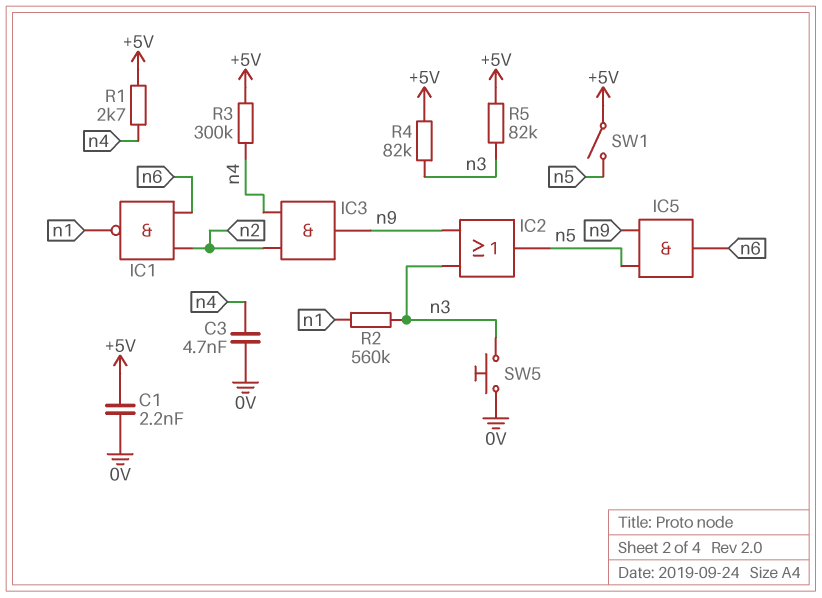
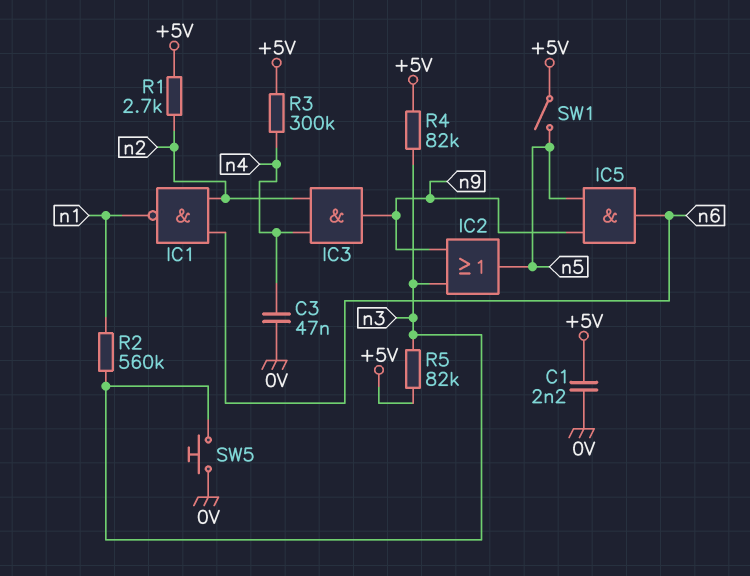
C3: 4.7nF (0V, n4) -> 47nF (0V, n4)
R1: 2.7k (+5V, n4) -> 2.7k (+5V, n2)

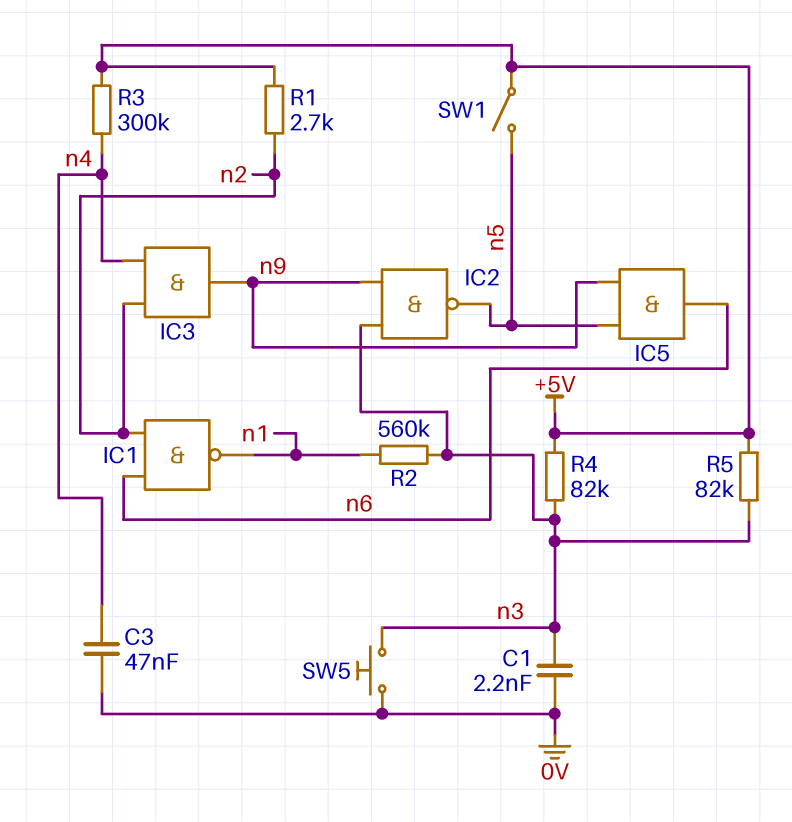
C1: 2.2nF (+5V, 0V) -> 2.2nF (0V, n3)
IC2: OR (in n3, in n9, out n5) -> NAND (in n3, in n9, out n5)

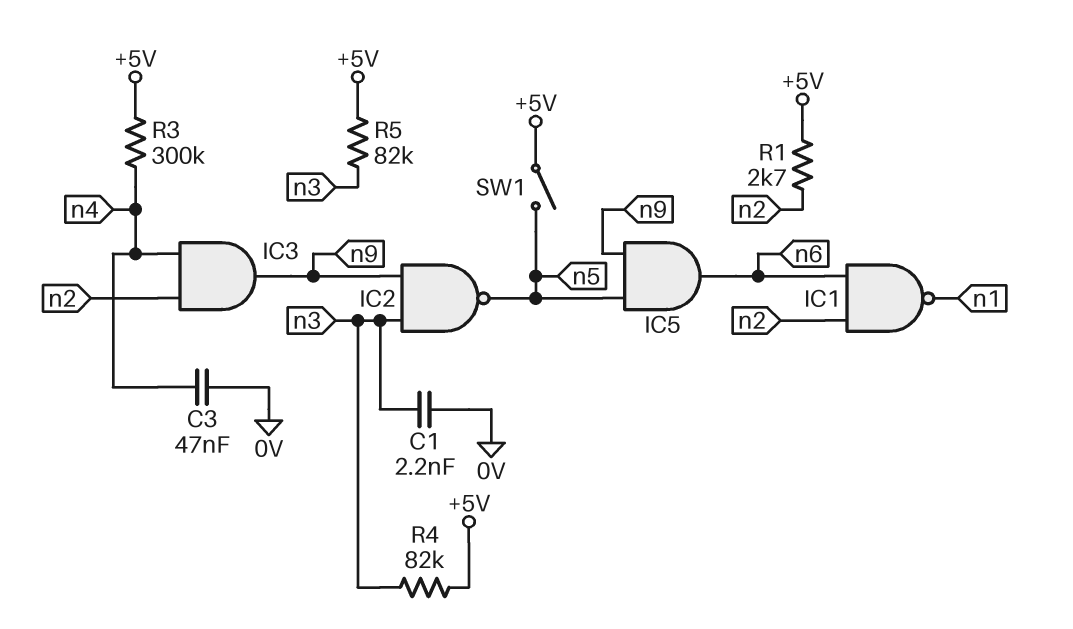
R2: 560k (n1, n3) -> none
SW5: button (0V, n3) -> none

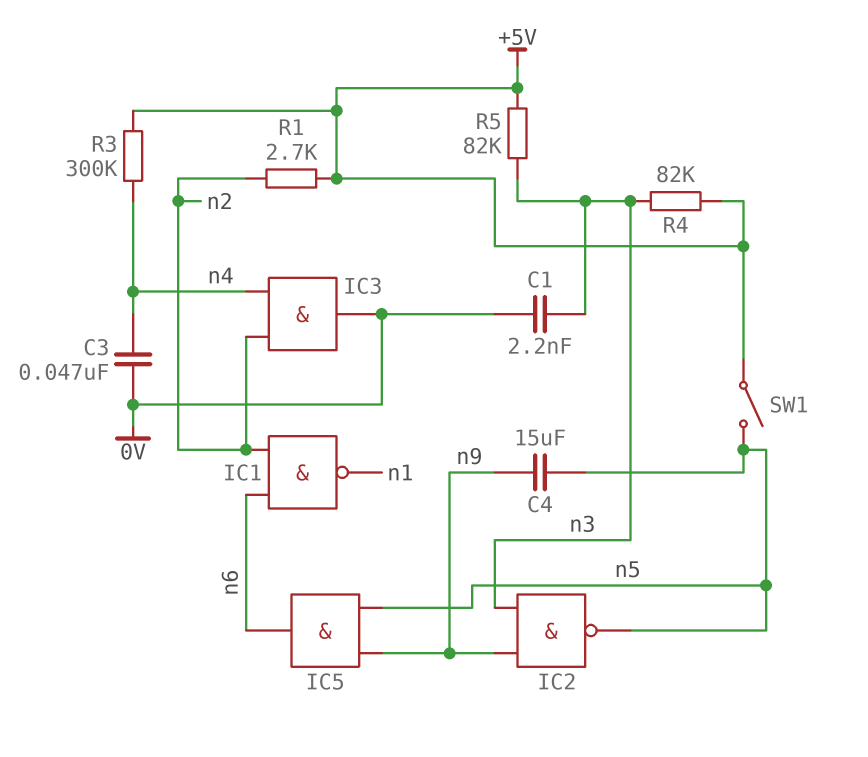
C4: none -> 15uF (n5, n9)
IC3: AND (in n2, in n4, out n9) -> AND (in n2, in n4, out 0V)

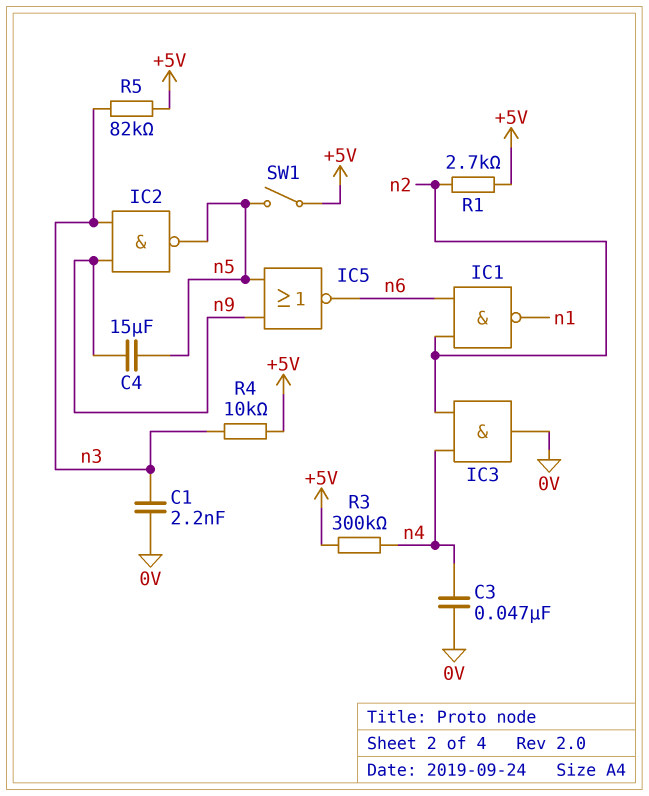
IC5: AND (in n5, in n9, out n6) -> NOR (in n5, in n9, out n6)
R4: 82k (+5V, n3) -> 10k (+5V, n3)

